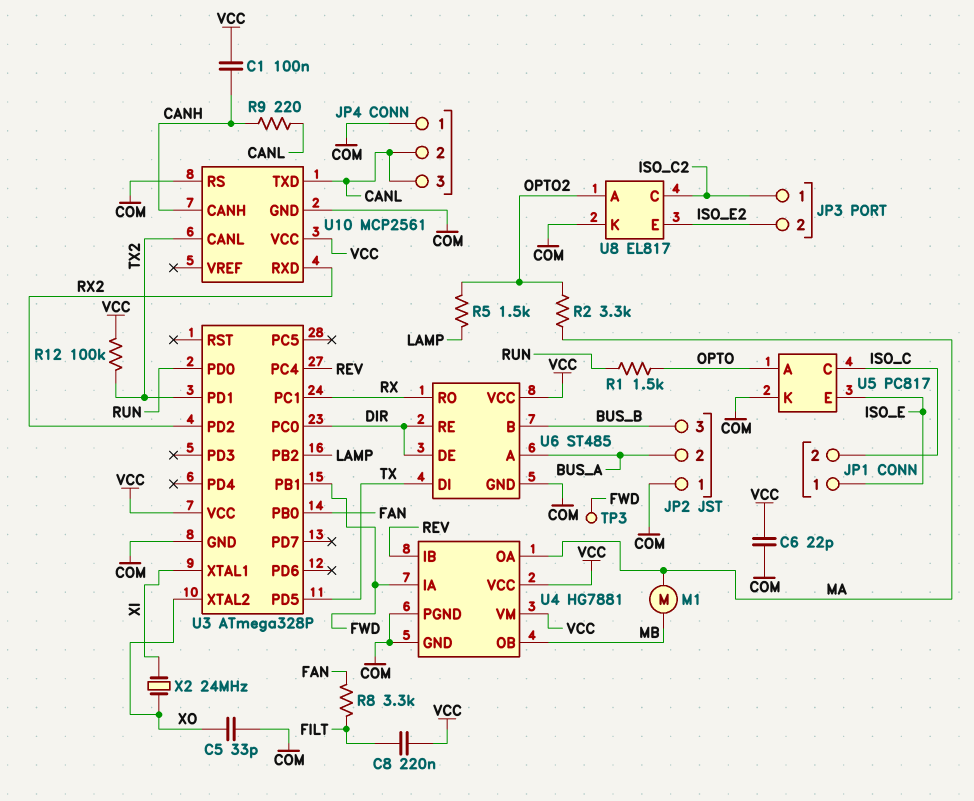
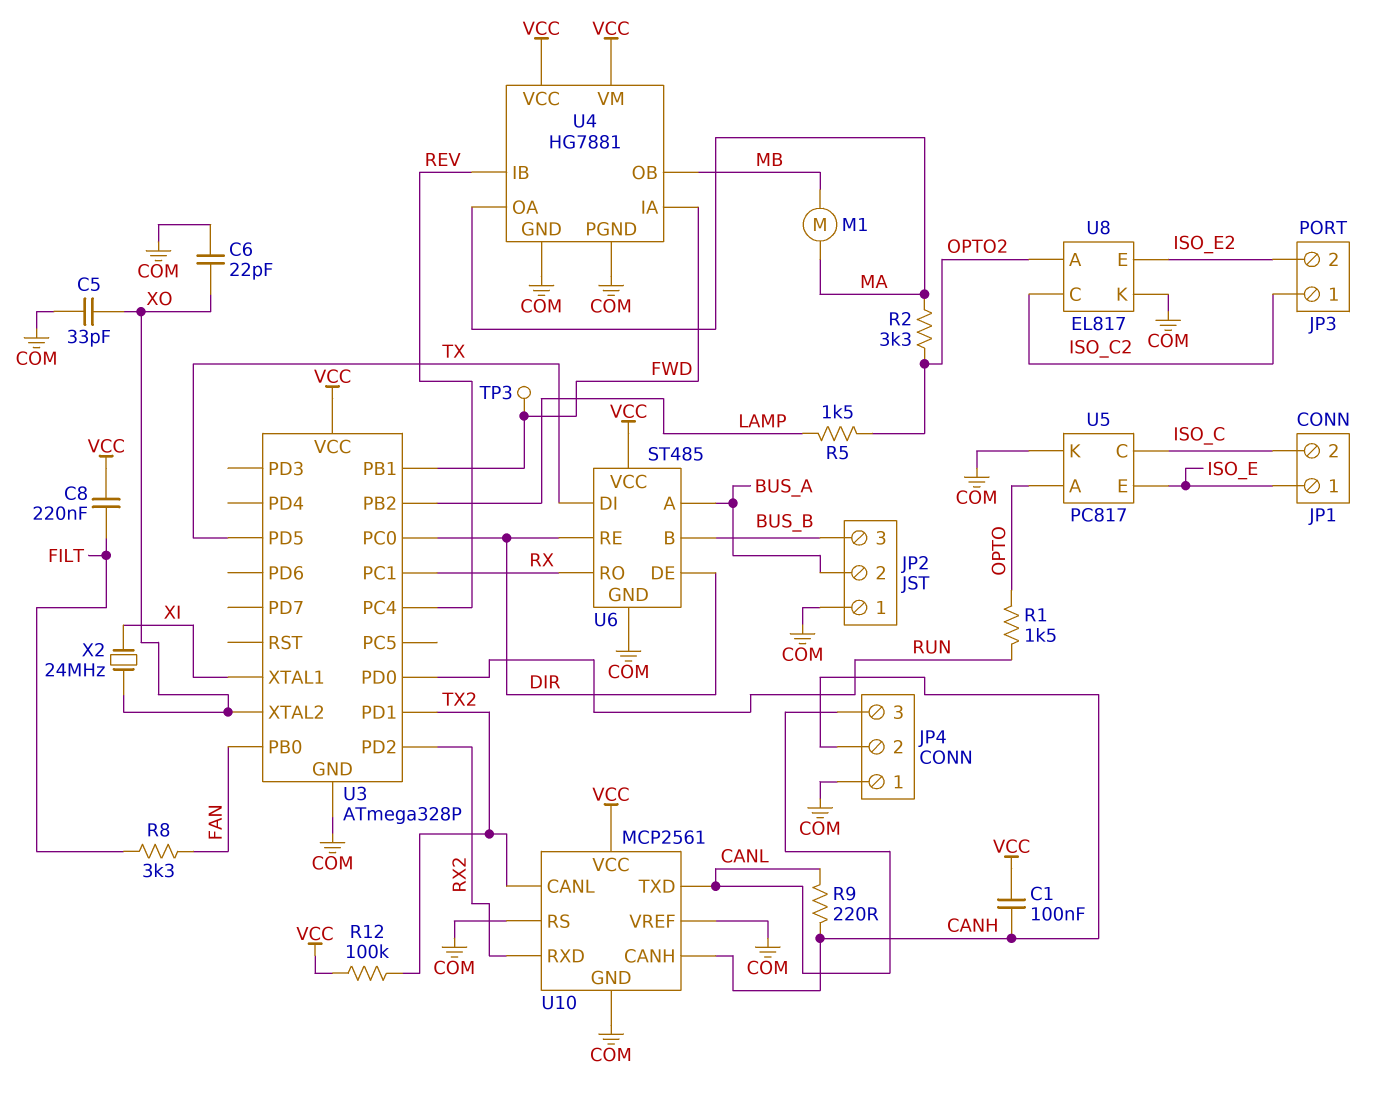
C6: 22pF (COM, VCC) -> 22pF (COM, XO)
JP4 pin 2: CANL -> CANH
U10 pin VREF: none -> COM

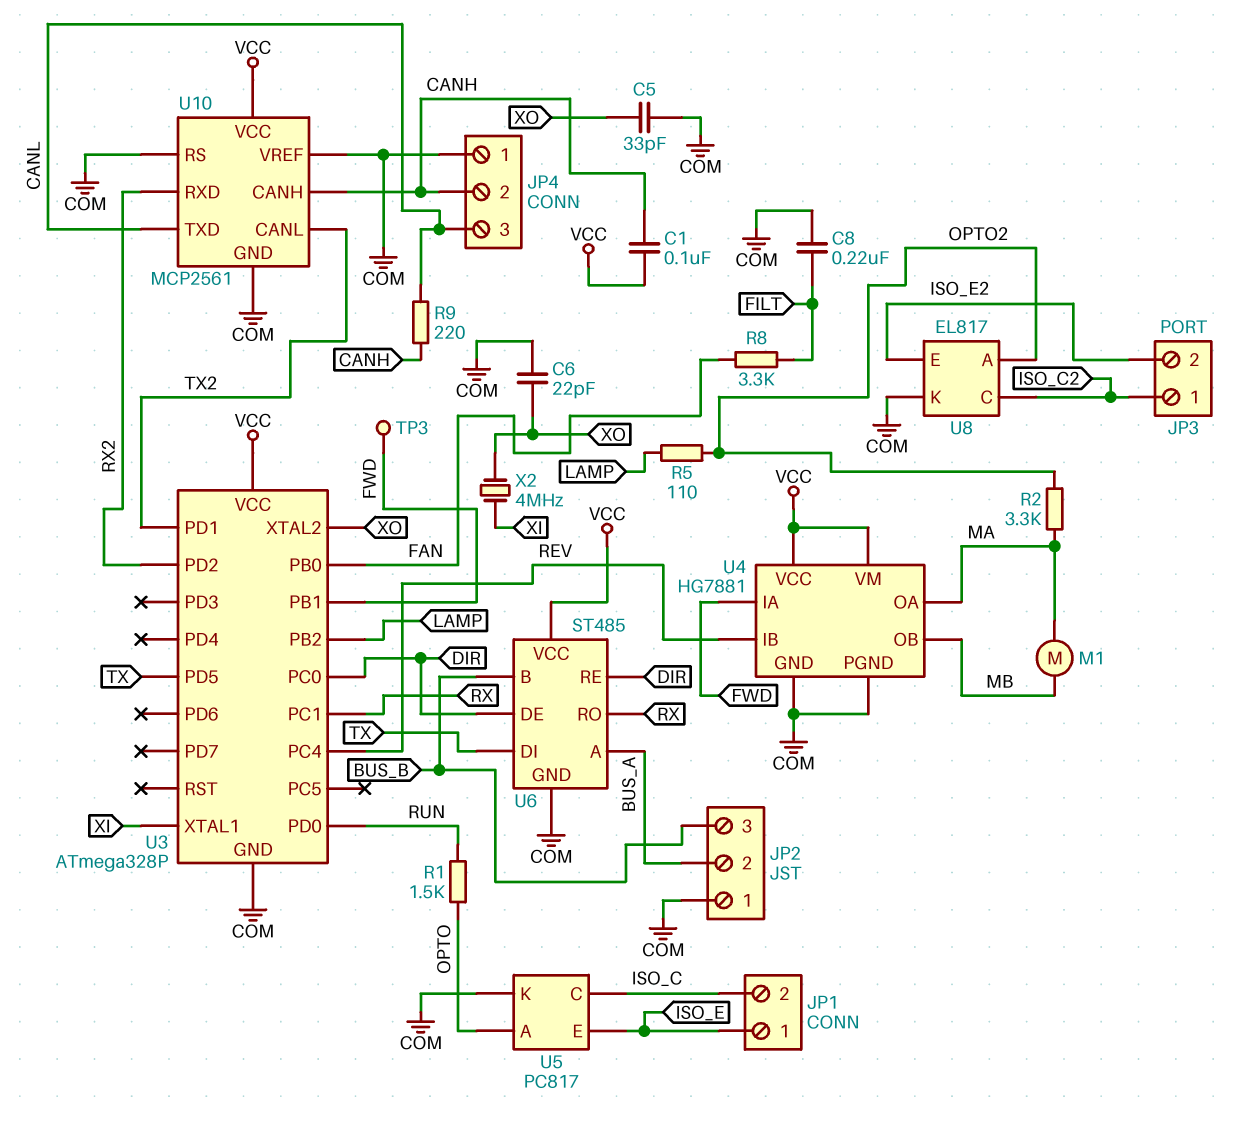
C8: 220nF (FILT, VCC) -> 220nF (COM, FILT)
R5: 1.5k (LAMP, OPTO2) -> 110 (LAMP, OPTO2)
R12: 100k (TX2, VCC) -> none
X2: 24MHz (XI, XO) -> 4MHz (XI, XO)

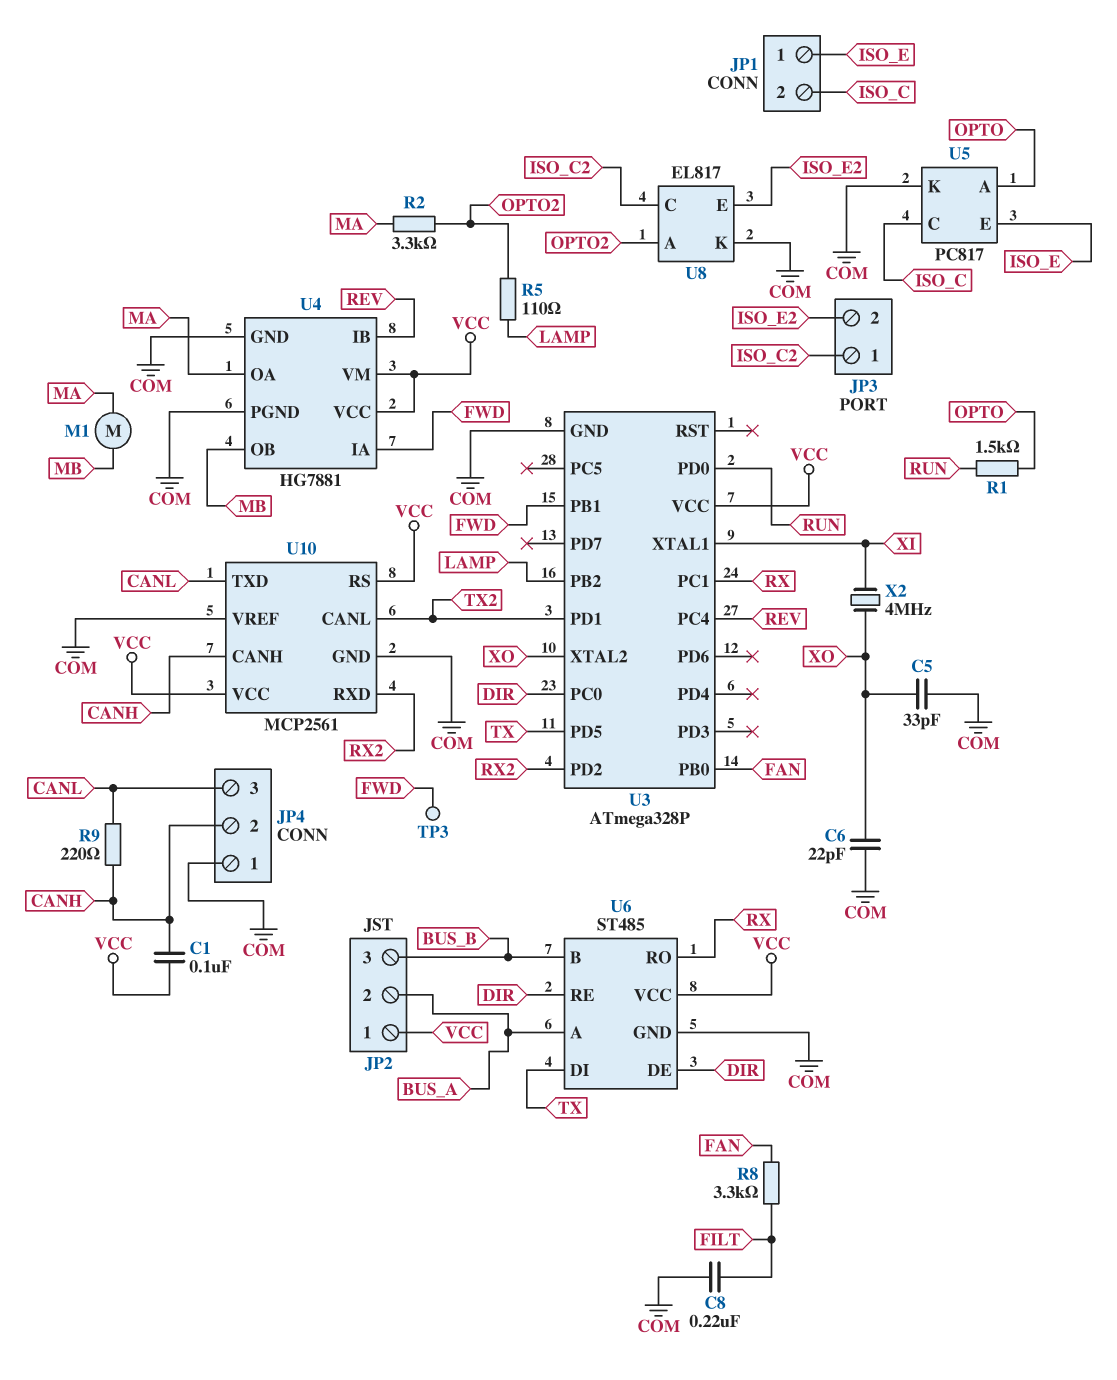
JP2 pin 1: COM -> VCC
U10 pin RS: COM -> VCC

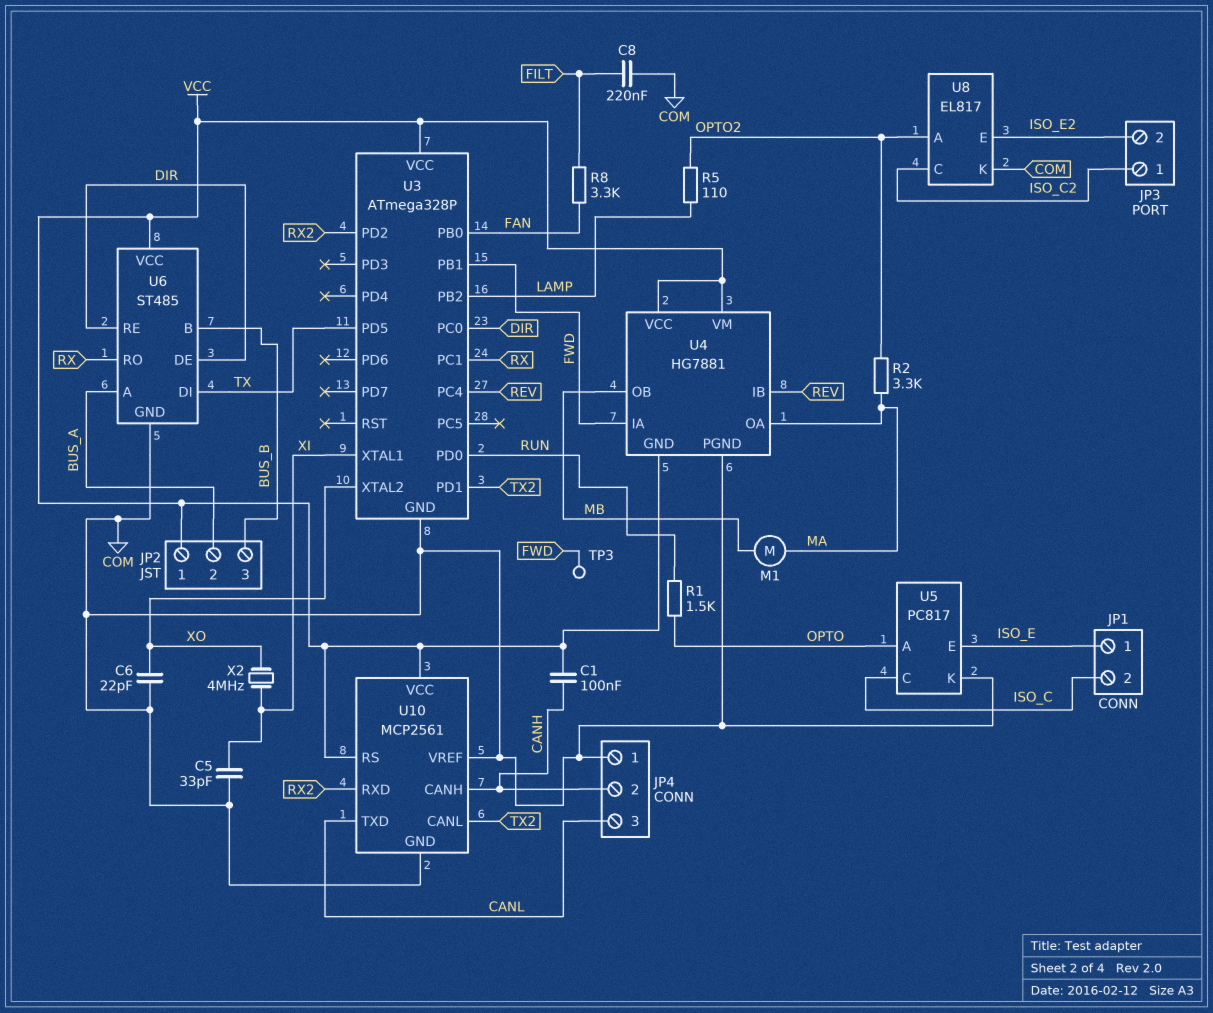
C5: 33pF (COM, XO) -> 33pF (COM, XI)
R9: 220 (CANH, CANL) -> none
U4 pin GND: COM -> VCC

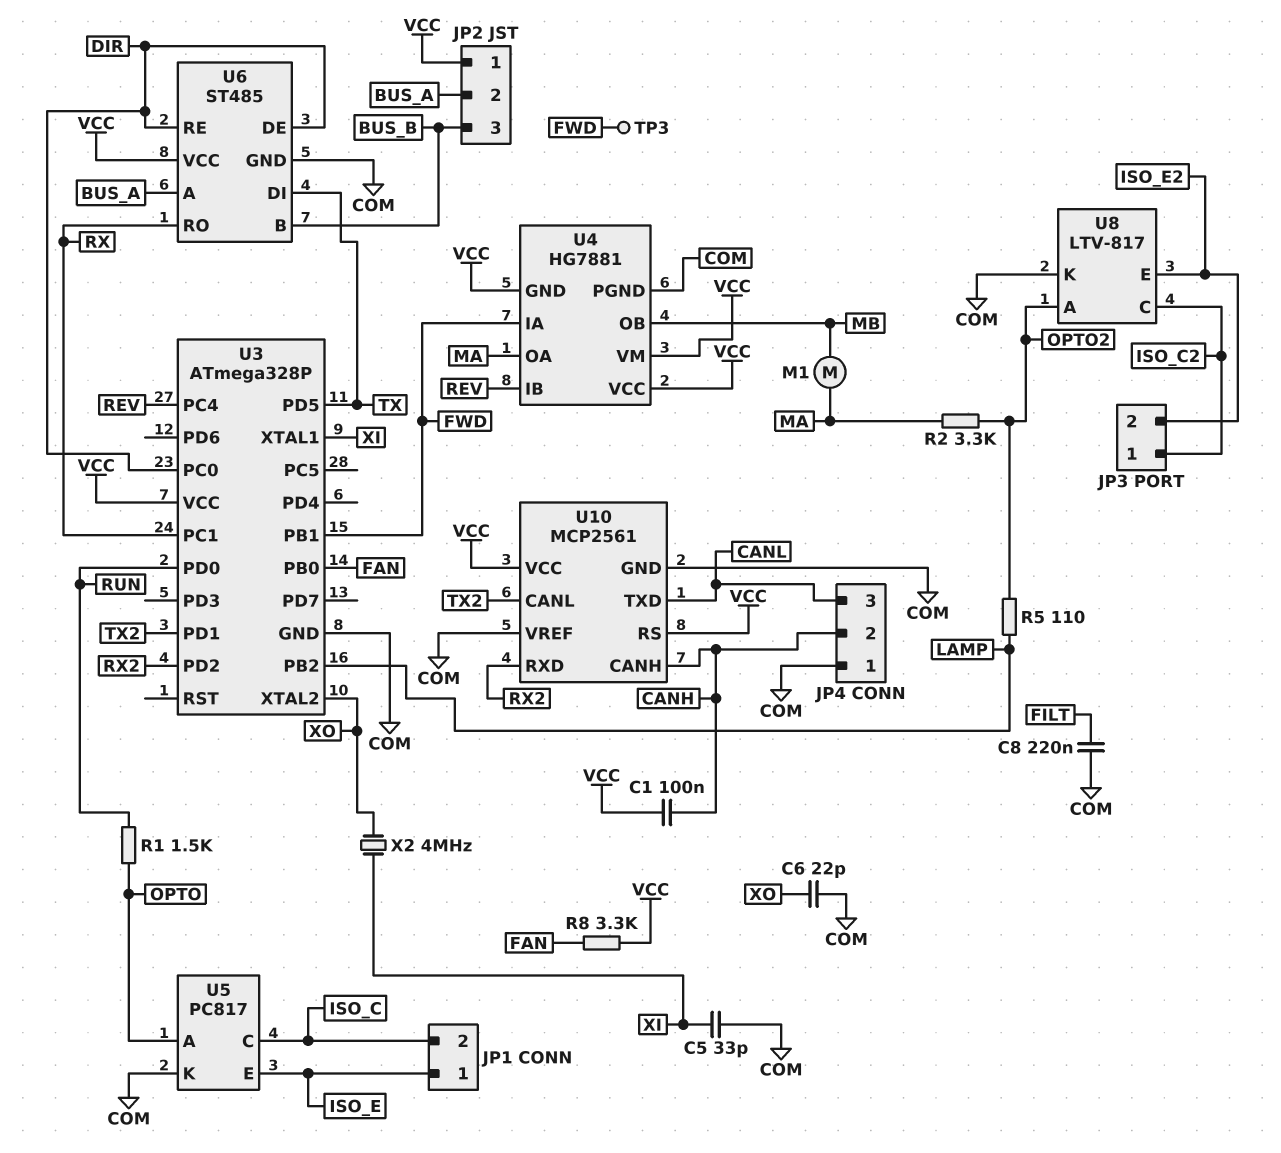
R8: 3.3k (FAN, FILT) -> 3.3k (FAN, VCC)
U8: EL817 -> LTV-817

